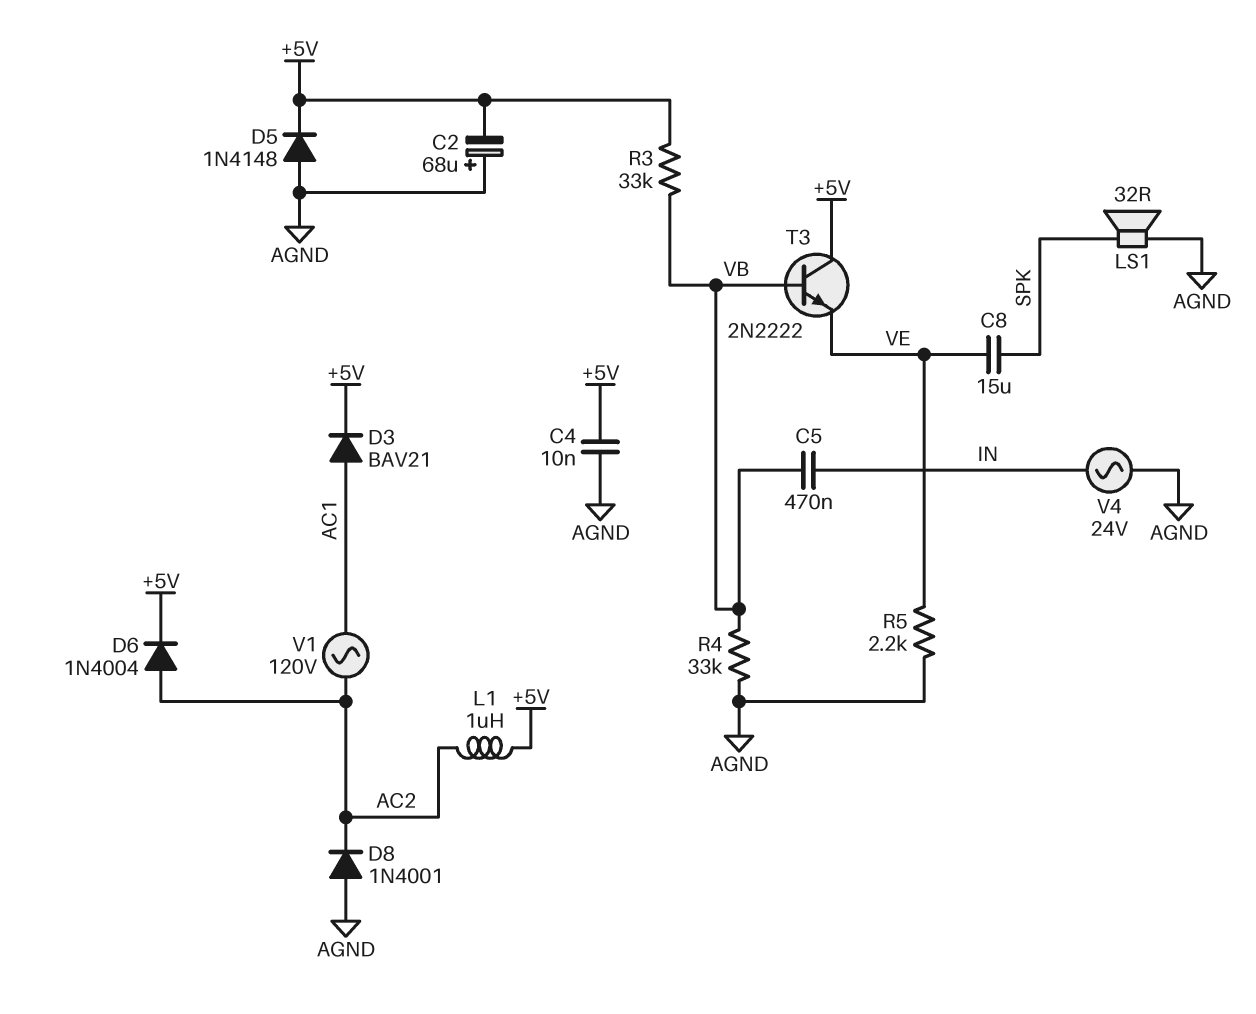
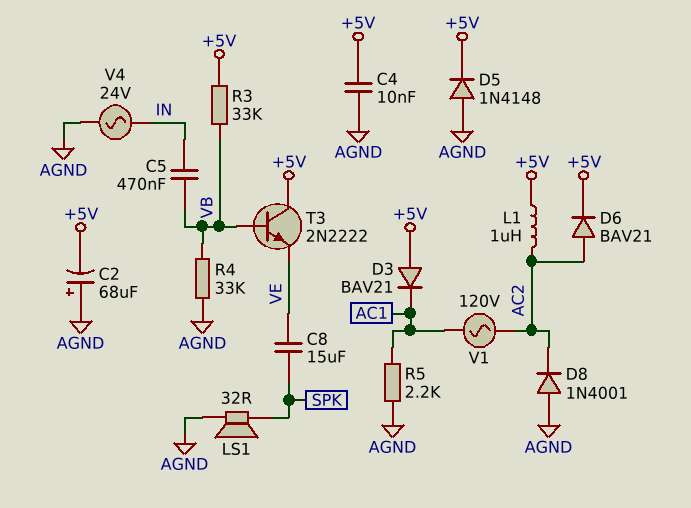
D3: diode BAV21 (A AC1, K +5V) -> diode BAV21 (A +5V, K AC1)
D6: diode 1N4004 (A AC2, K +5V) -> diode BAV21 (A AC2, K +5V)
R5: 2.2k (AGND, VE) -> 2.2k (AC1, AGND)

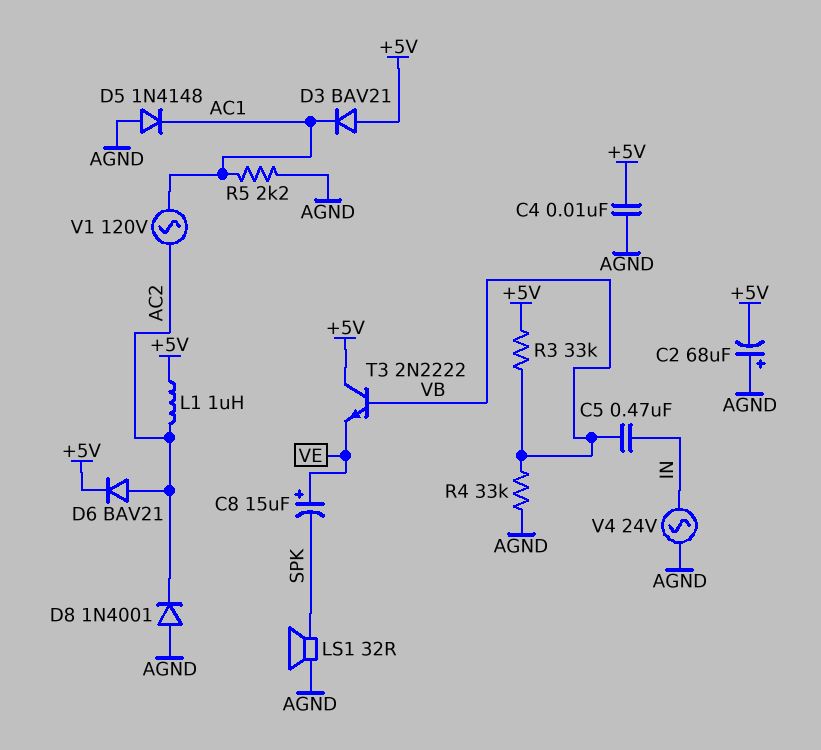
C8: 15uF (SPK, VE) -> 15uF (plus VE, minus SPK)
D5: diode 1N4148 (A AGND, K +5V) -> diode 1N4148 (A AGND, K AC1)

